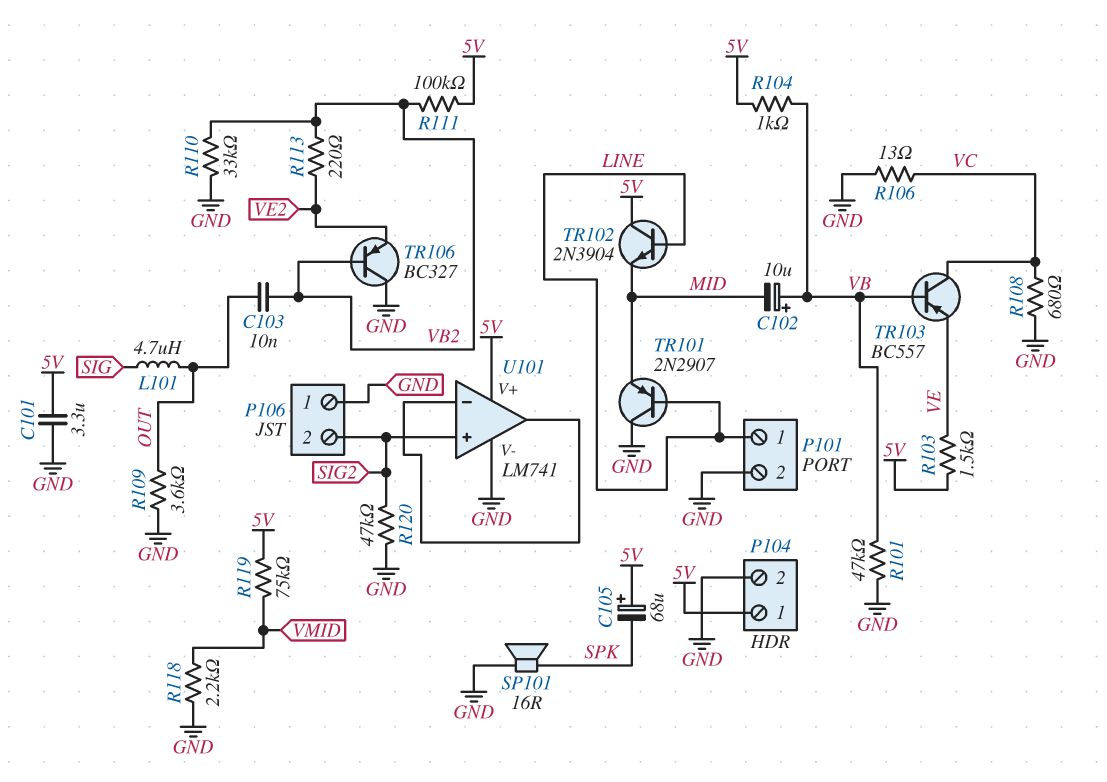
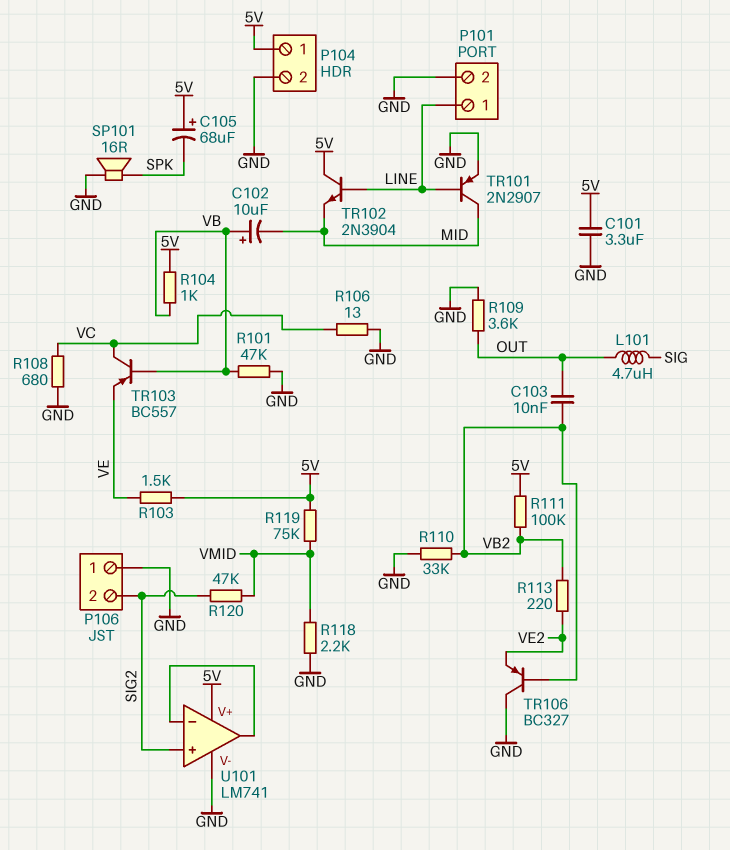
R120: 47k (GND, SIG2) -> 47k (SIG2, VMID)
TR101: PNP 2N2907 (B LINE, C GND, E MID) -> PNP 2N2907 (B LINE, C MID, E GND)

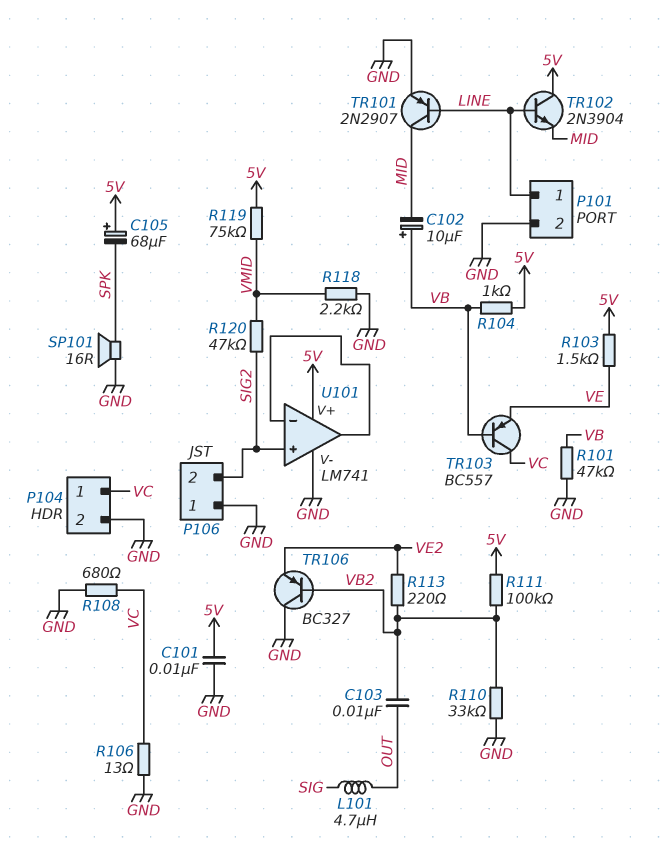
C101: 3.3uF (5V, GND) -> 10nF (5V, GND)
P104 pin 1: 5V -> VC
R109: 3.6k (GND, OUT) -> none

